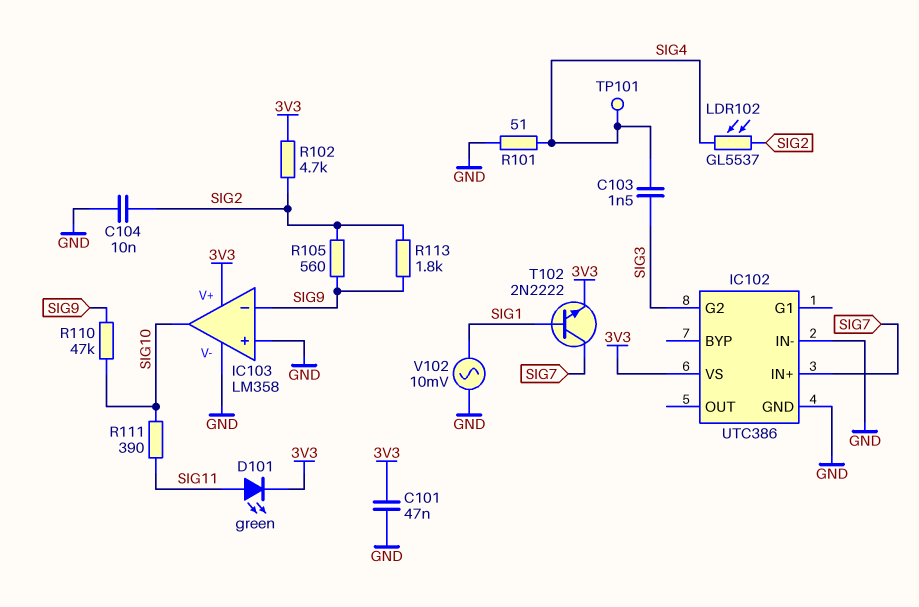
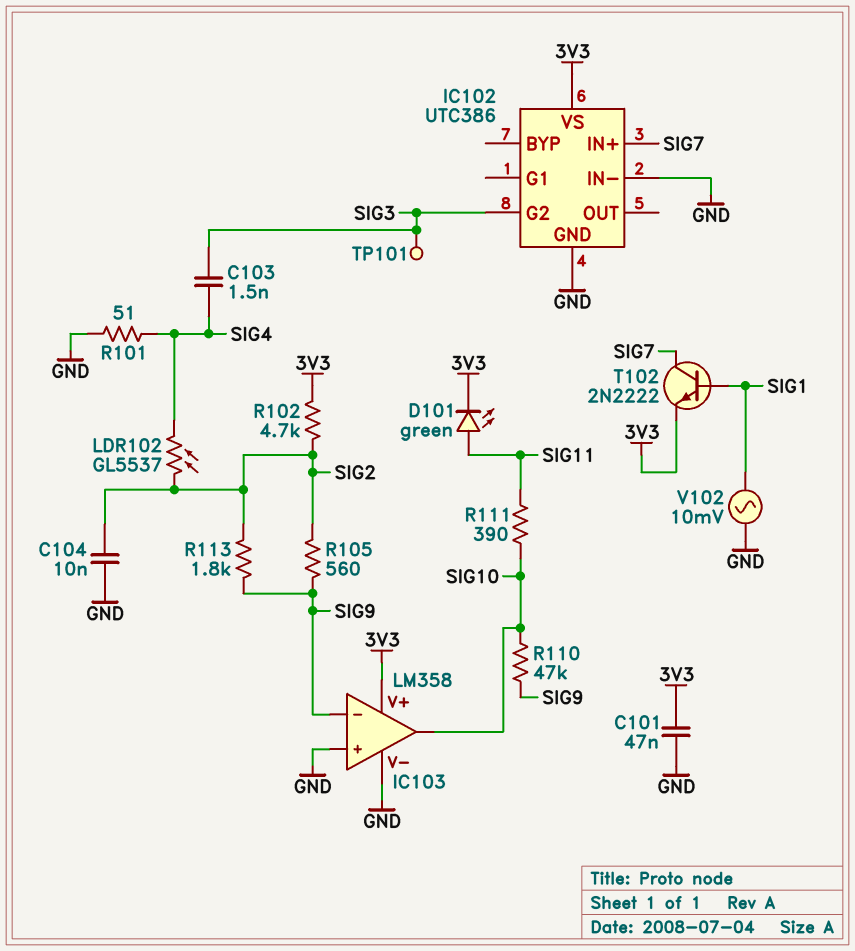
TP101: test point (SIG4) -> test point (SIG3)

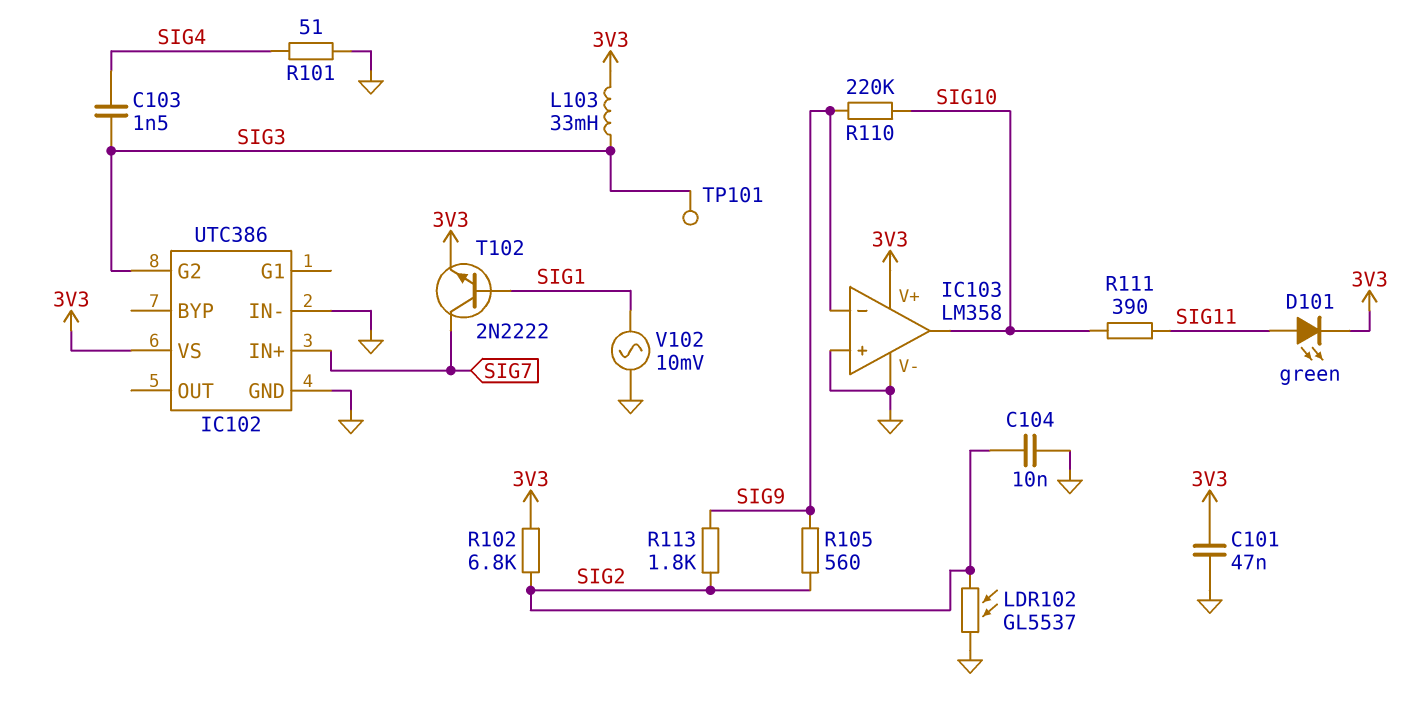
L103: none -> 33mH (3V3, SIG3)
LDR102: GL5537 (SIG2, SIG4) -> GL5537 (GND, SIG2)
R102: 4.7k (3V3, SIG2) -> 6.8k (3V3, SIG2)
R110: 47k (SIG9, SIG10) -> 220k (SIG9, SIG10)

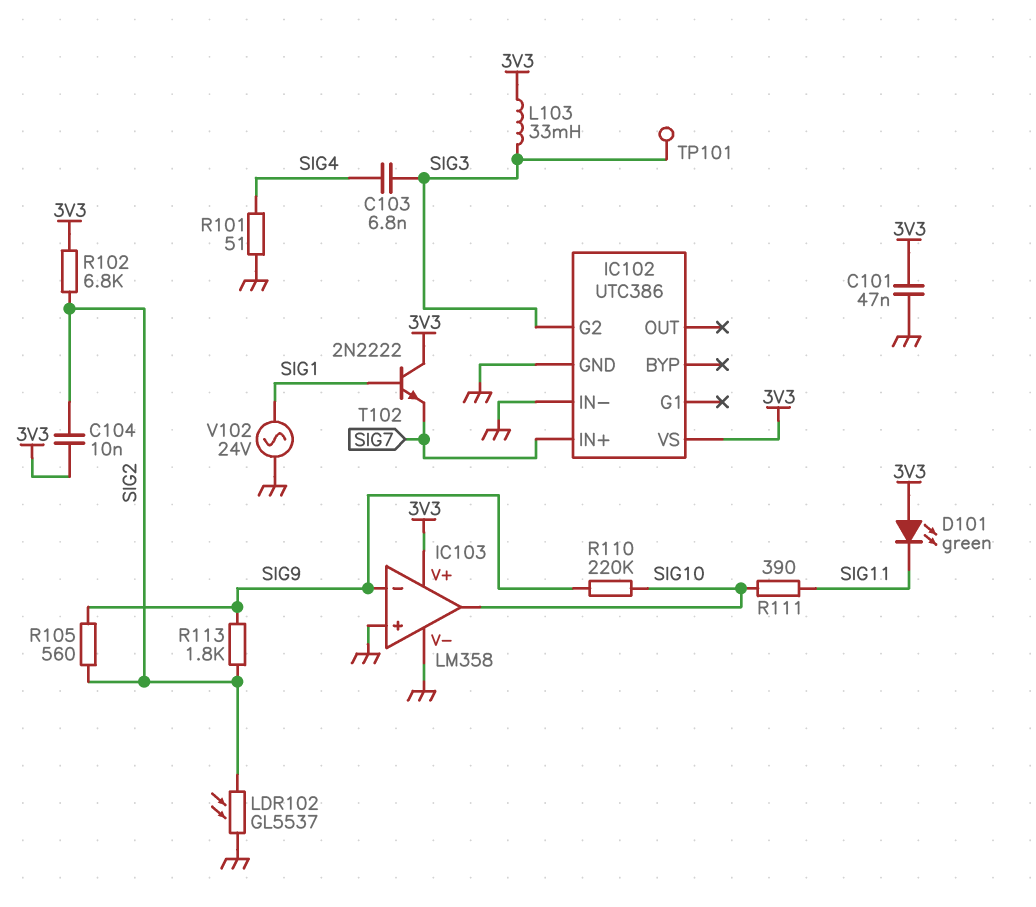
C103: 1.5nF (SIG3, SIG4) -> 6.8nF (SIG3, SIG4)
C104: 10nF (GND, SIG2) -> 10nF (3V3, SIG2)
D101: LED green (A SIG11, K 3V3) -> LED green (A 3V3, K SIG11)
T102: NPN 2N2222 (B SIG1, C SIG7, E 3V3) -> NPN 2N2222 (B SIG1, C 3V3, E SIG7)
V102: AC 10mV (GND, SIG1) -> AC 24V (GND, SIG1)

